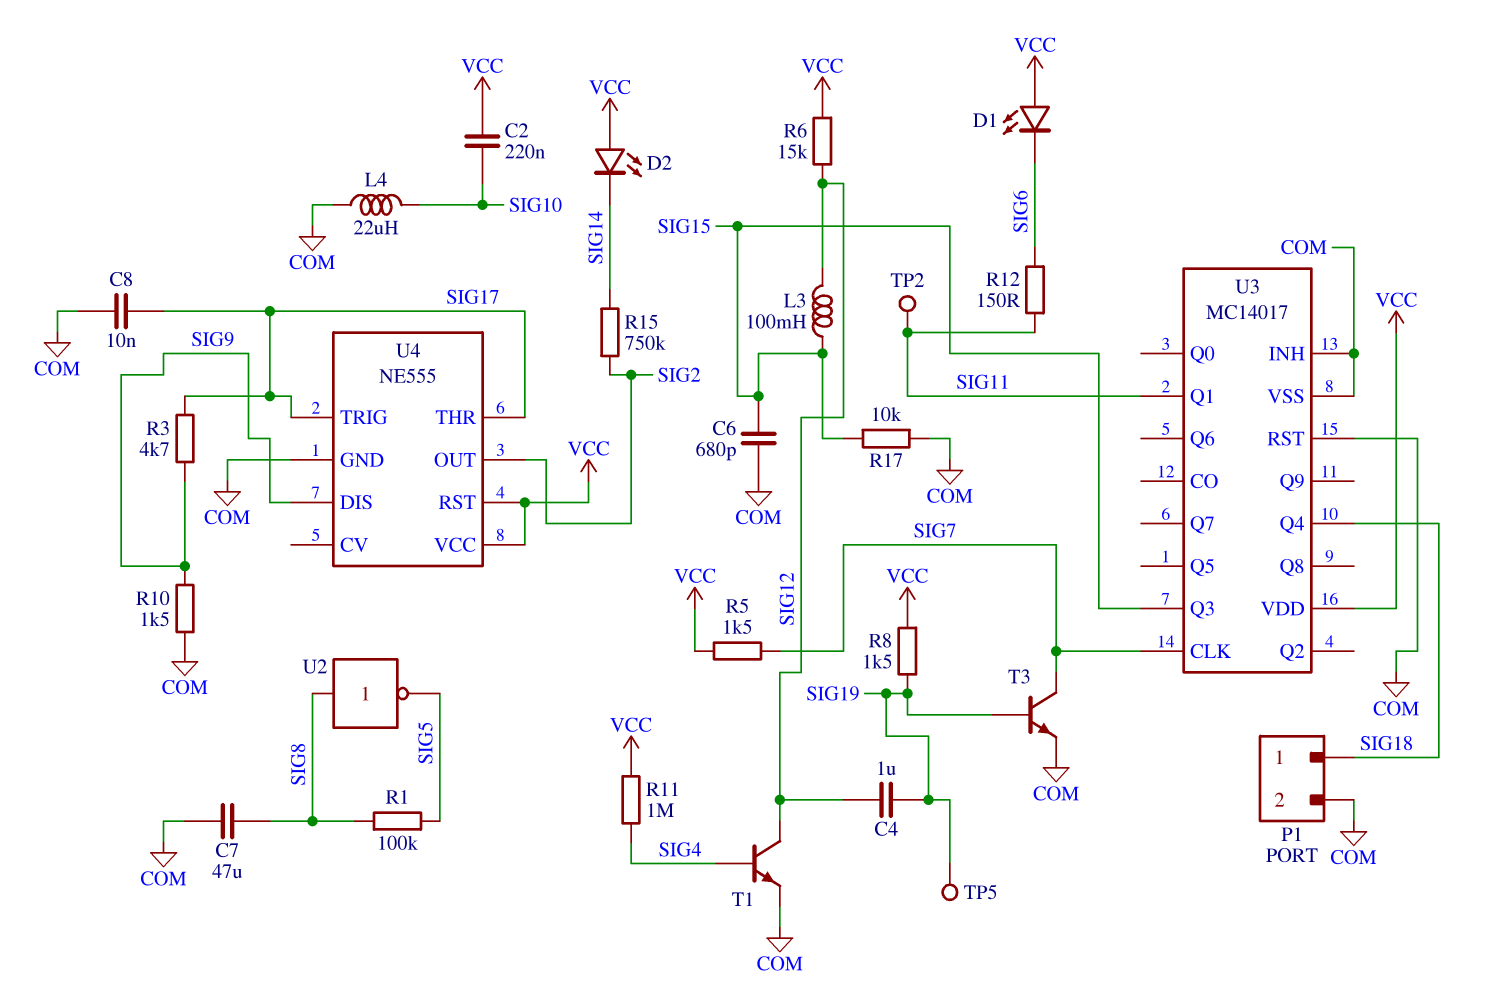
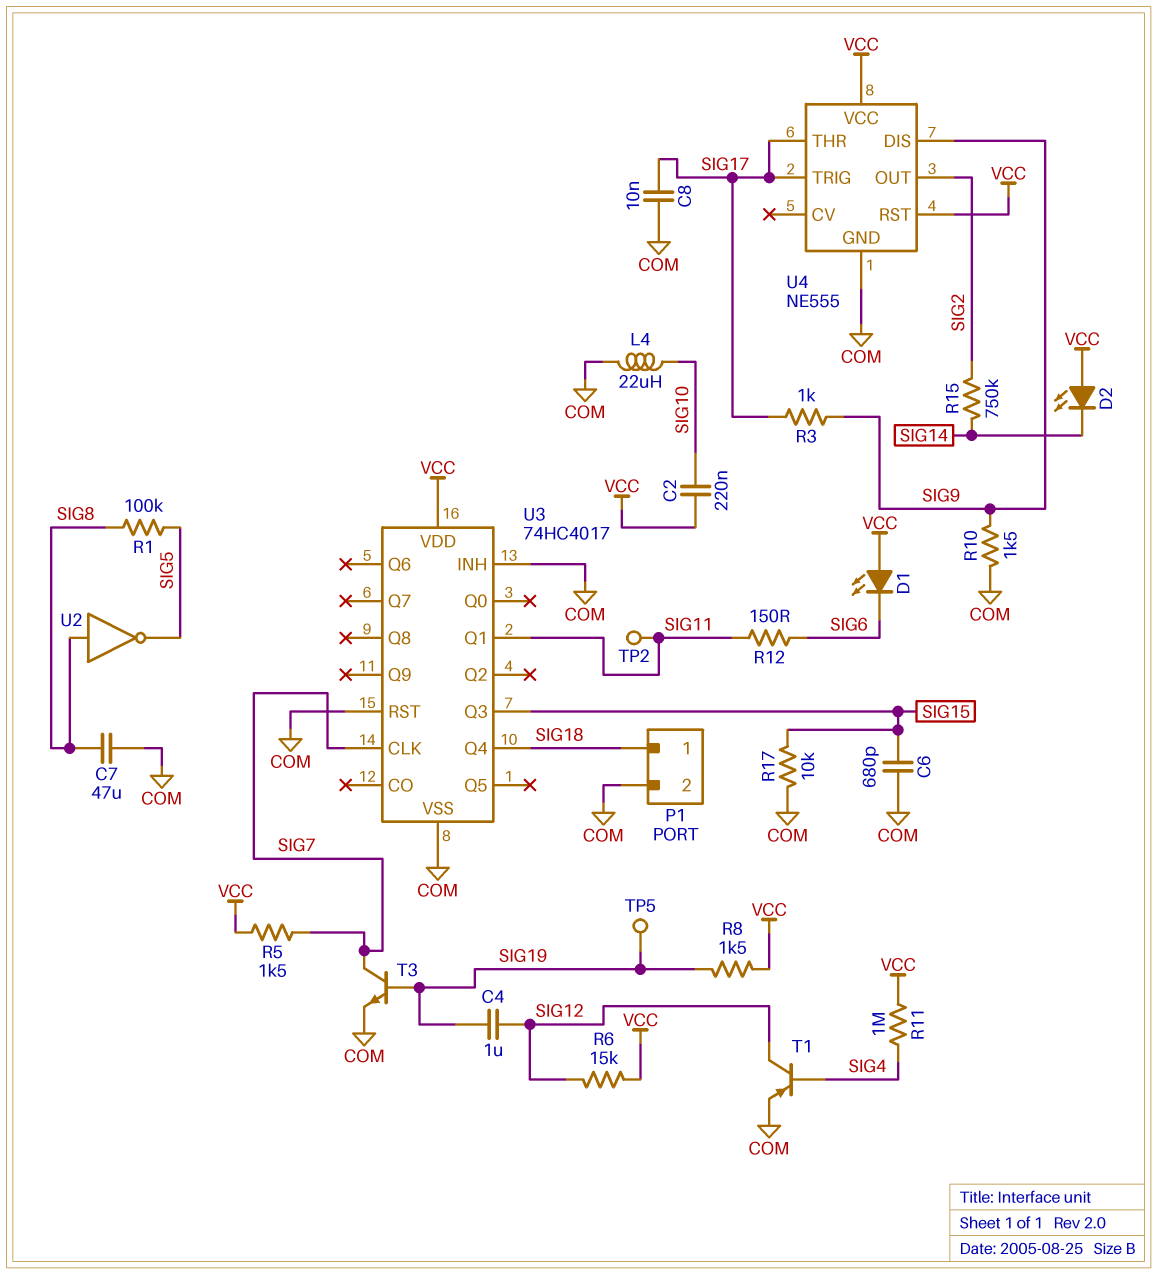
L3: 100mH (SIG12, SIG15) -> none
R3: 4.7k (SIG9, SIG17) -> 1k (SIG9, SIG17)
T1: NPN (B SIG4, C SIG12, E COM) -> PNP (B SIG4, C SIG12, E COM)
U3: MC14017 -> 74HC4017

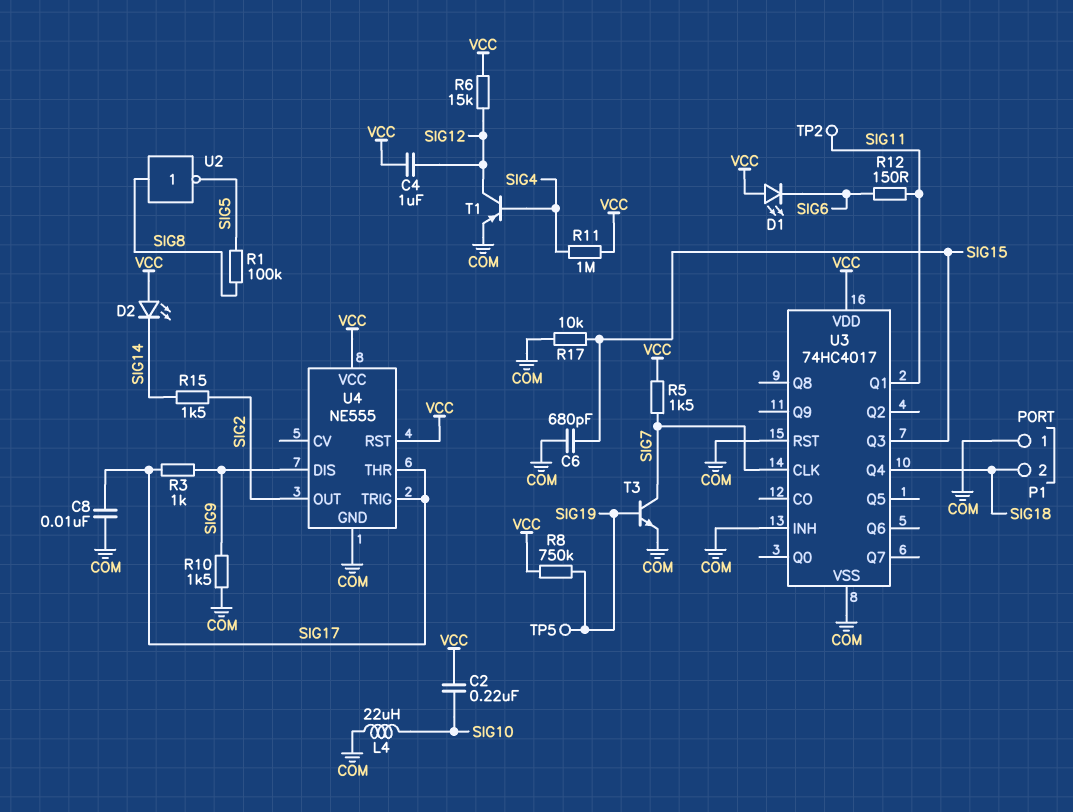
C4: 1uF (SIG12, SIG19) -> 1uF (SIG12, VCC)
C7: 47uF (COM, SIG8) -> none
P1 pin 1: SIG18 -> COM
P1 pin 2: COM -> SIG18
R8: 1.5k (SIG19, VCC) -> 750k (SIG19, VCC)
R15: 750k (SIG2, SIG14) -> 1.5k (SIG2, SIG14)

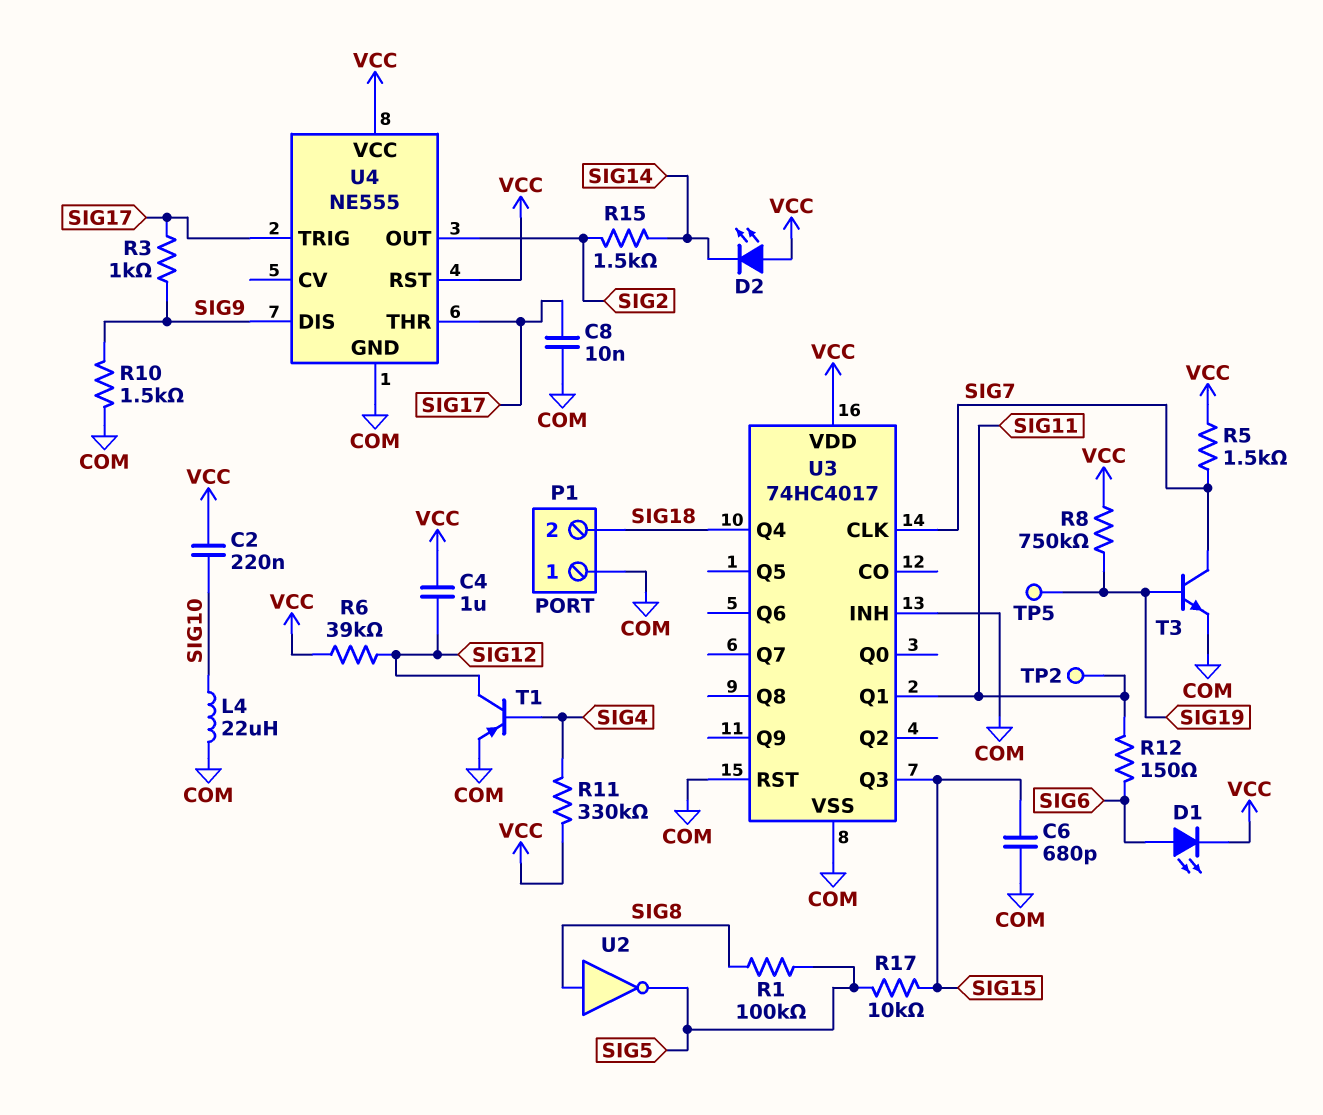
D1: LED (A VCC, K SIG6) -> LED (A SIG6, K VCC)
R6: 15k (SIG12, VCC) -> 39k (SIG12, VCC)
R11: 1M (SIG4, VCC) -> 330k (SIG4, VCC)
R17: 10k (COM, SIG15) -> 10k (SIG5, SIG15)

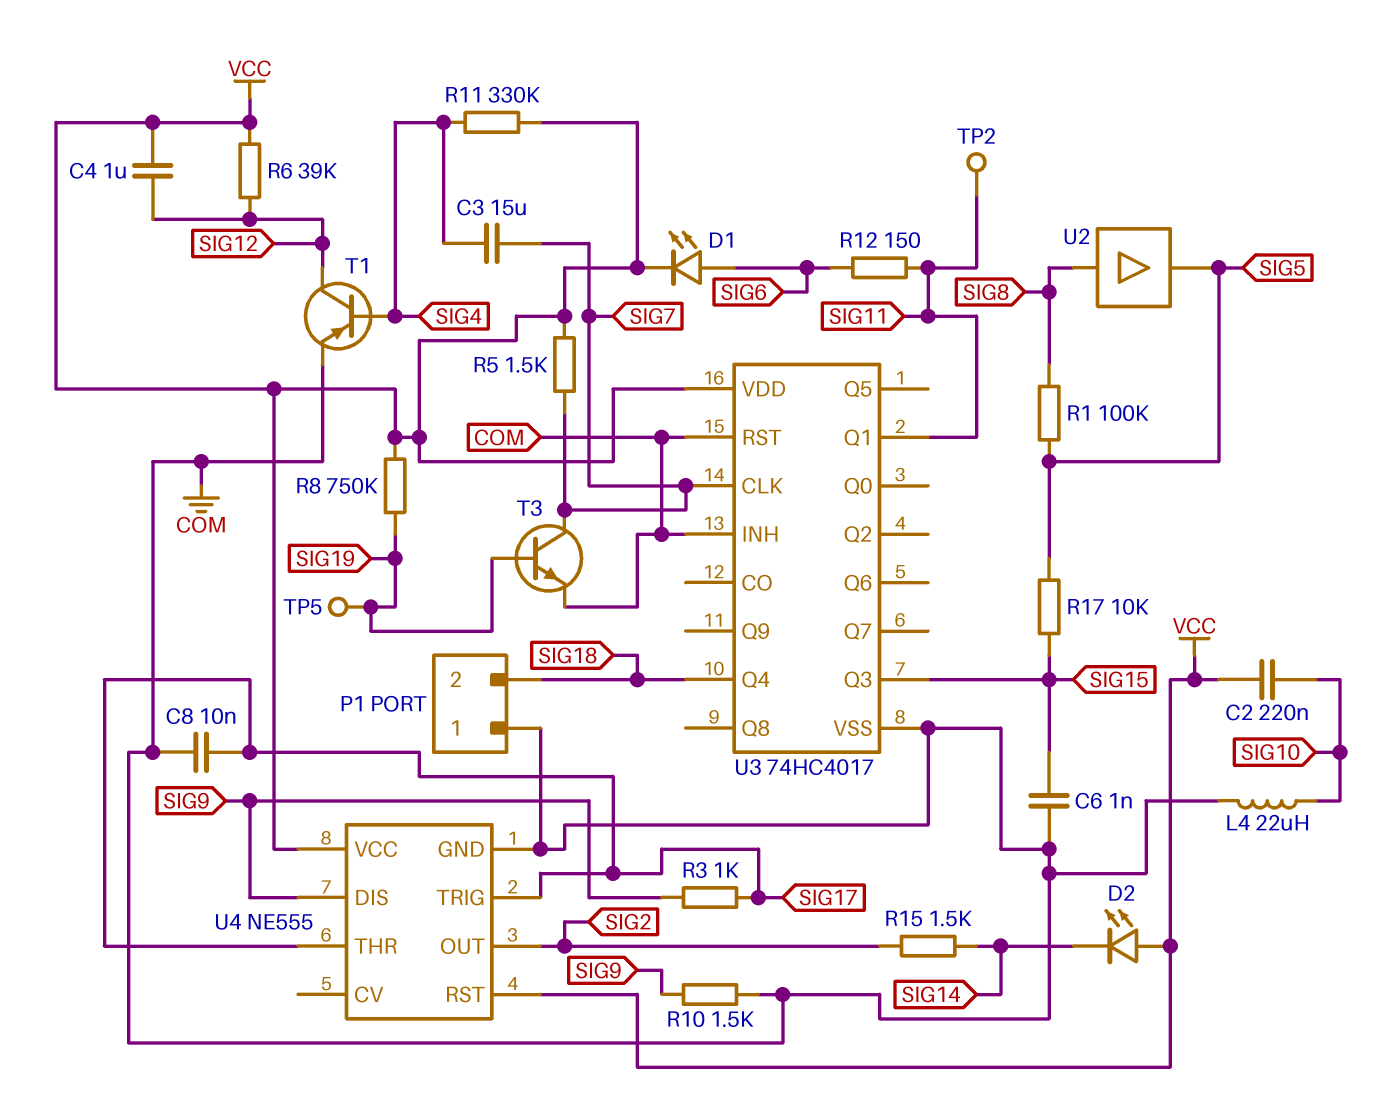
C3: none -> 15uF (SIG4, SIG7)
C6: 680pF (COM, SIG15) -> 1nF (COM, SIG15)
U2: NOT (in SIG8, out SIG5) -> buffer (in SIG8, out SIG5)

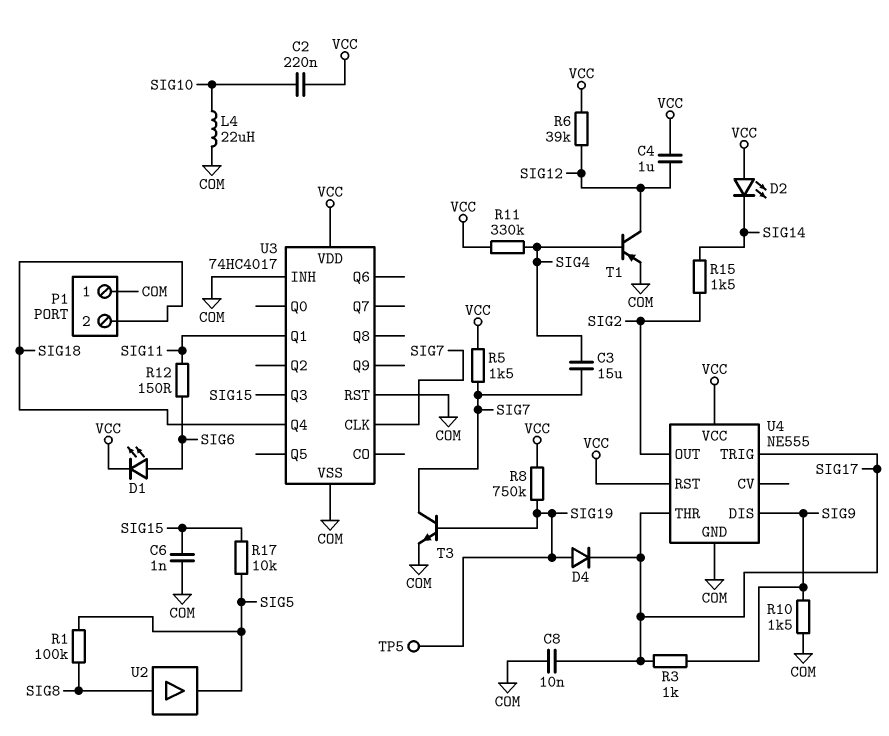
D4: none -> diode (A SIG19, K SIG17)
TP2: test point (SIG11) -> none

